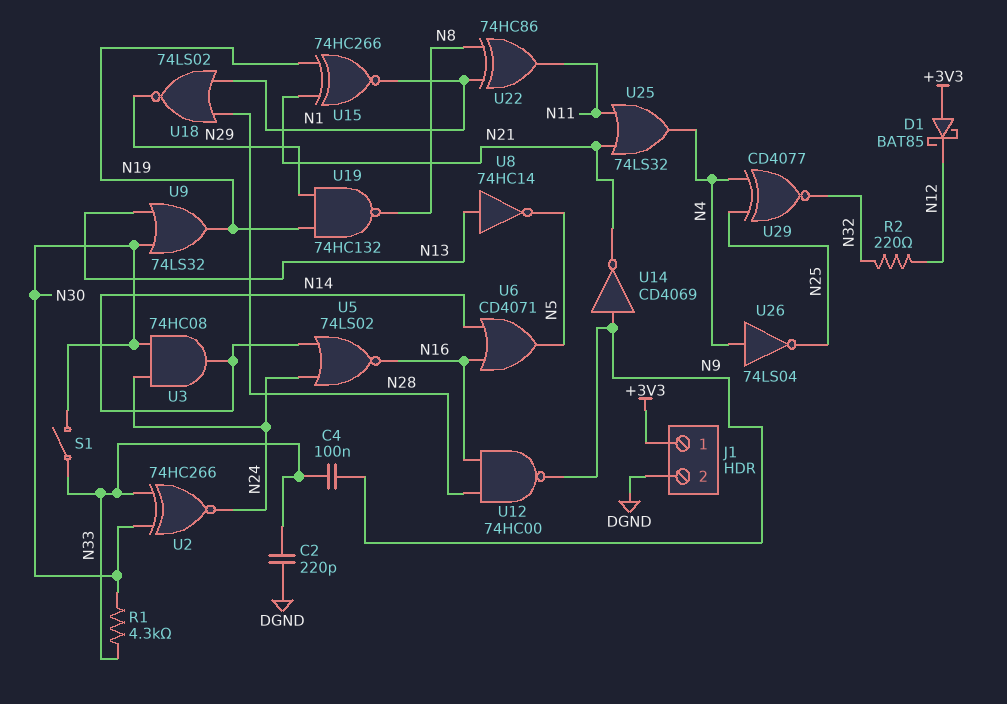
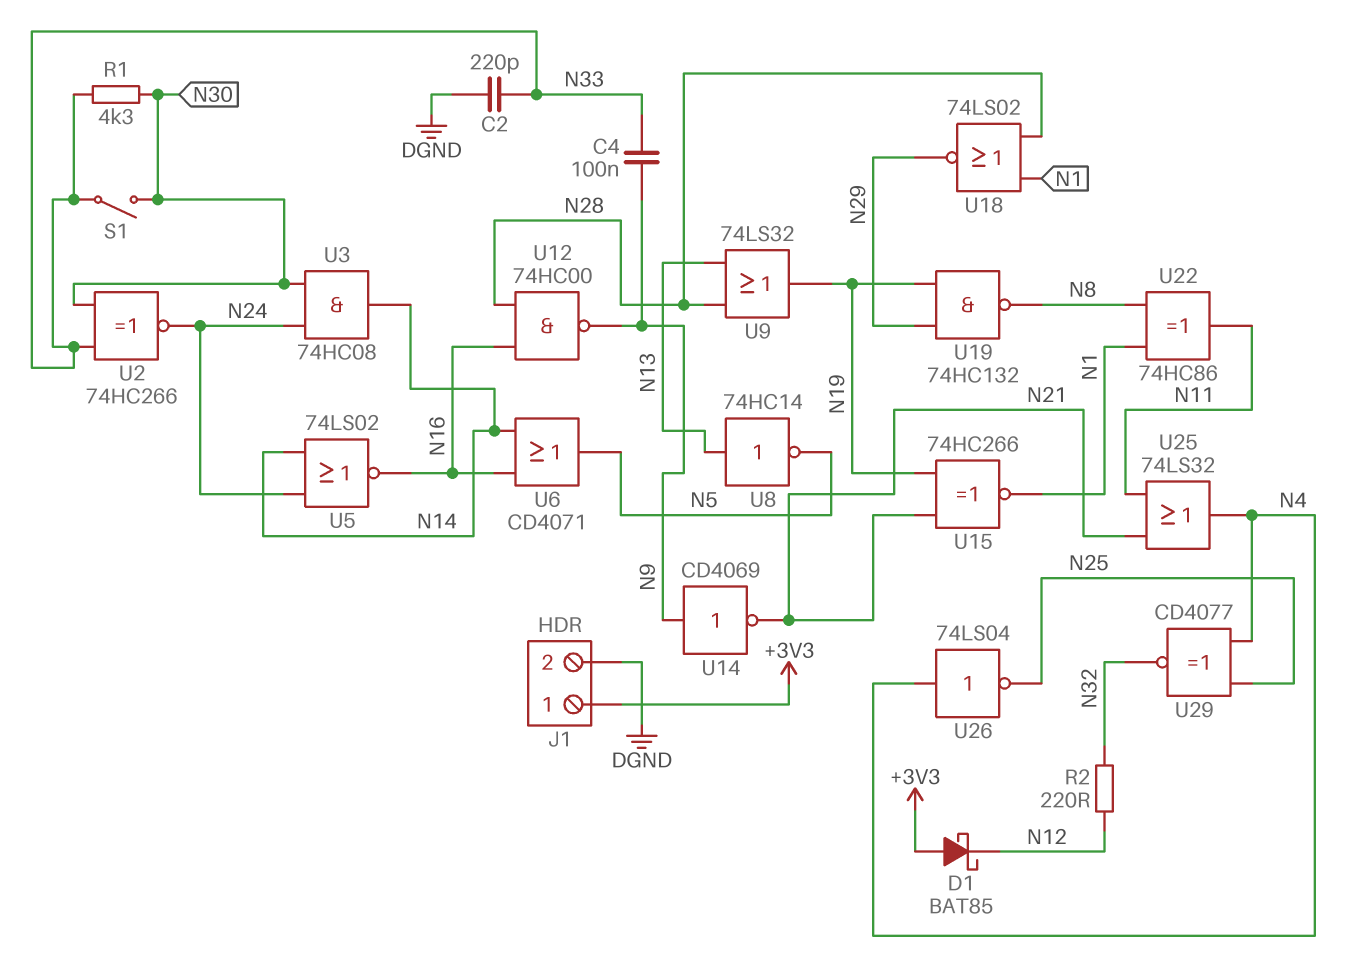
U9: OR 74LS32 (in N13, in N30, out N19) -> OR 74LS32 (in N13, in N28, out N19)

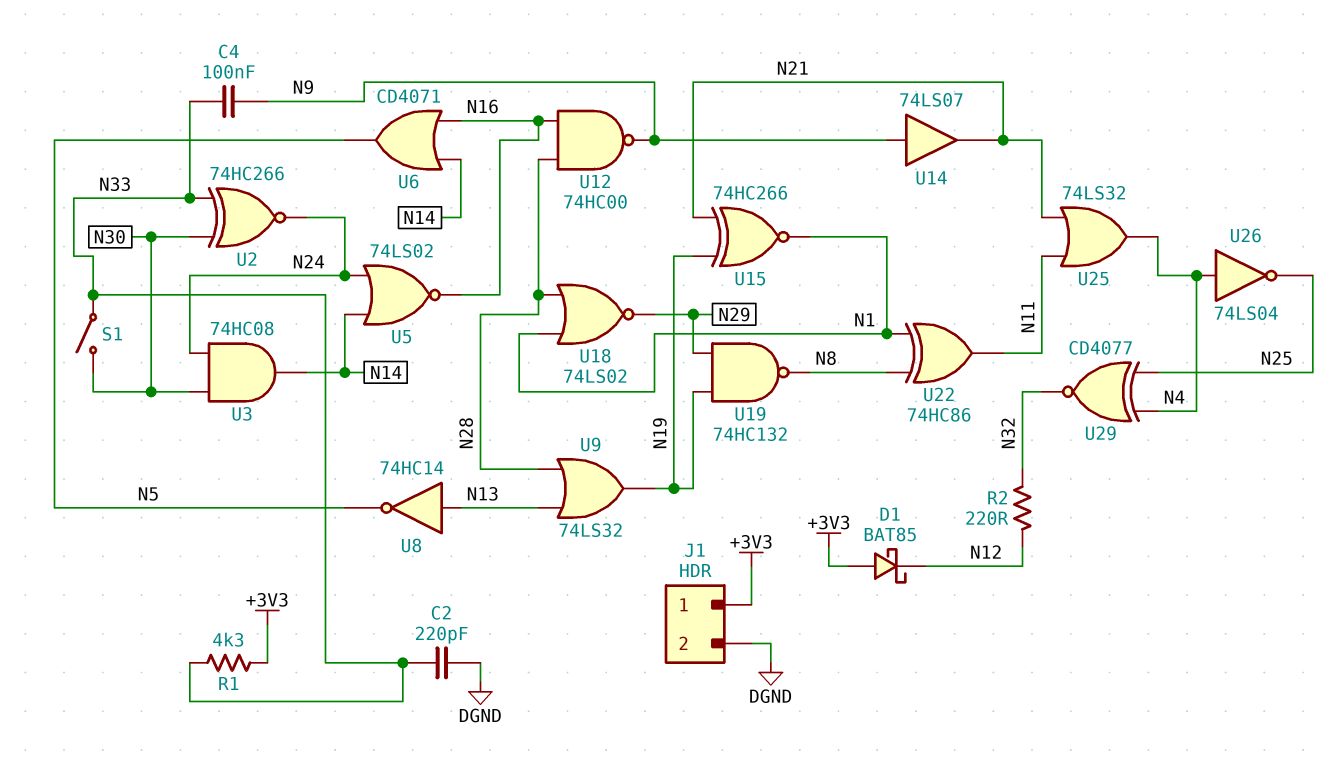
R1: 4.3k (N30, N33) -> 4.3k (+3V3, N33)
U14: NOT CD4069 (in N9, out N21) -> buffer 74LS07 (in N9, out N21)

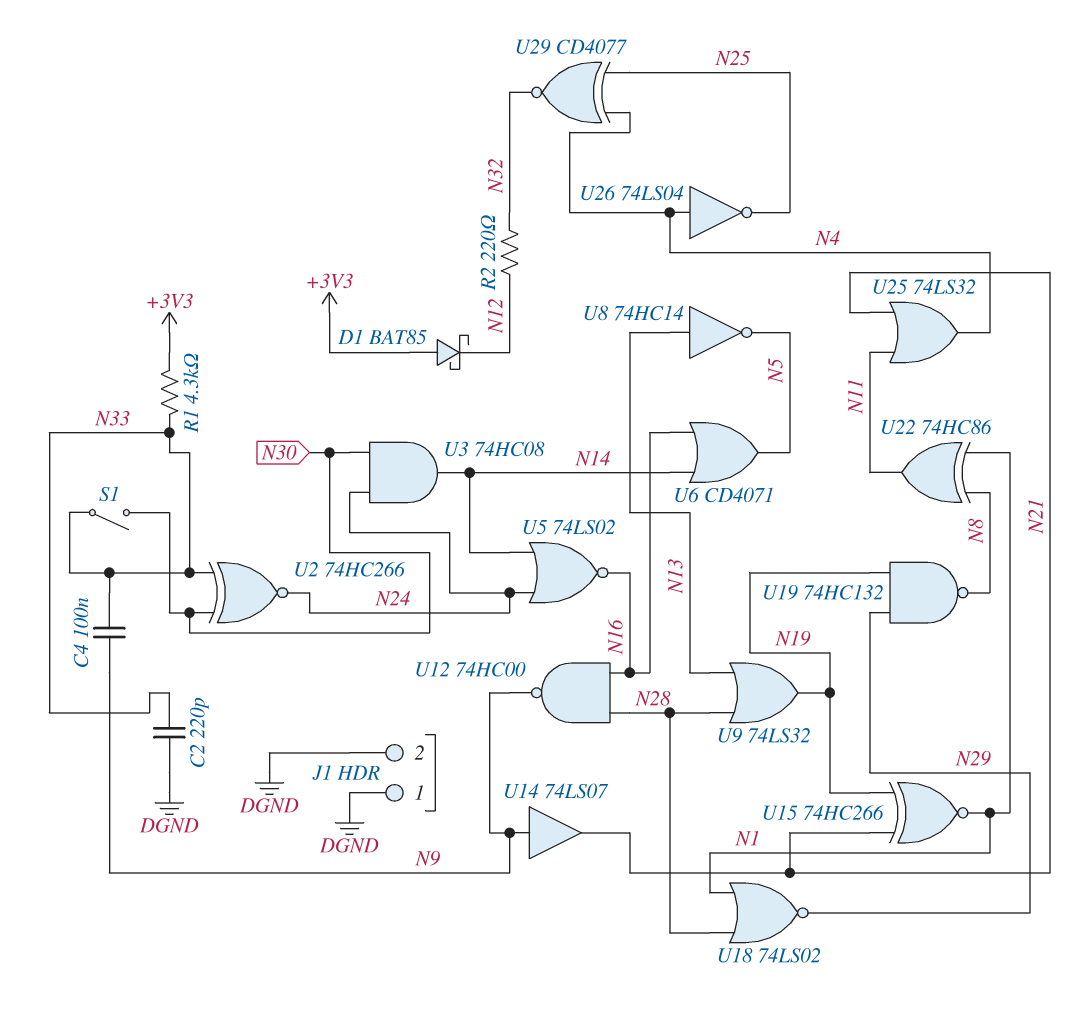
J1 pin 1: +3V3 -> DGND

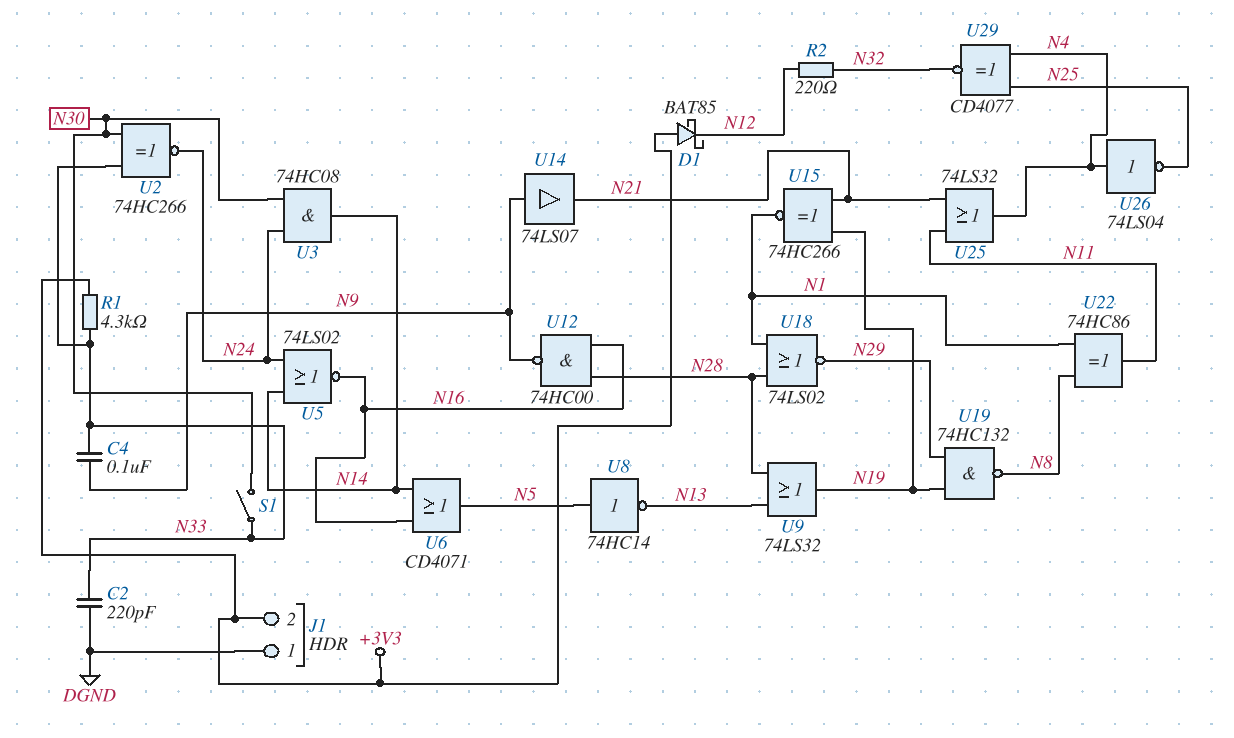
J1 pin 2: DGND -> +3V3
U8: NOT 74HC14 (in N13, out N5) -> NOT 74HC14 (in N5, out N13)

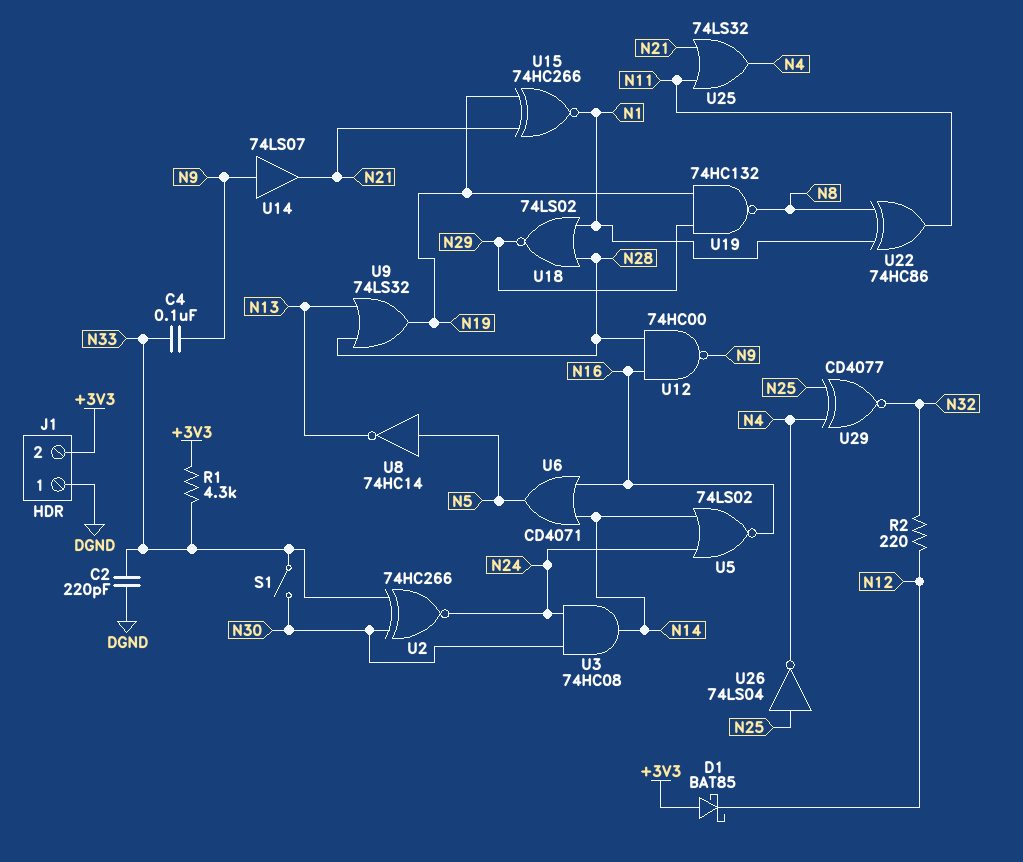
U26: NOT 74LS04 (in N4, out N25) -> NOT 74LS04 (in N25, out N4)

